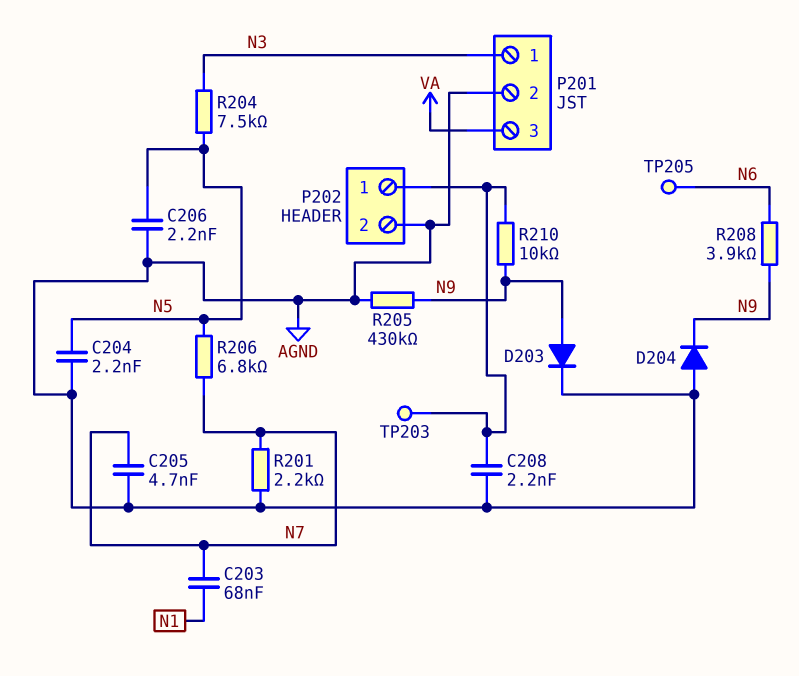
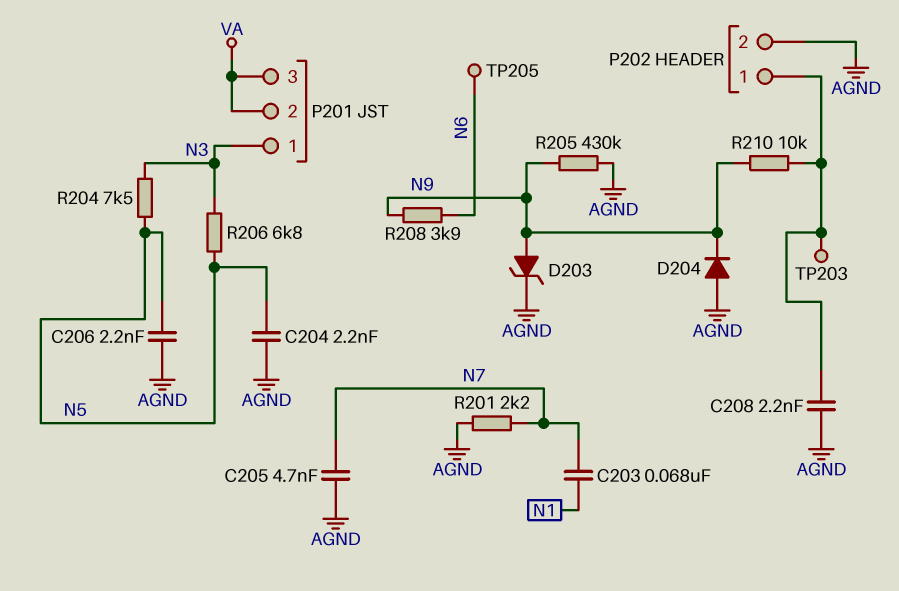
D203: diode (A N9, K AGND) -> zener (A N9, K AGND)
P201 pin 2: AGND -> VA
R206: 6.8k (N5, N7) -> 6.8k (N3, N5)

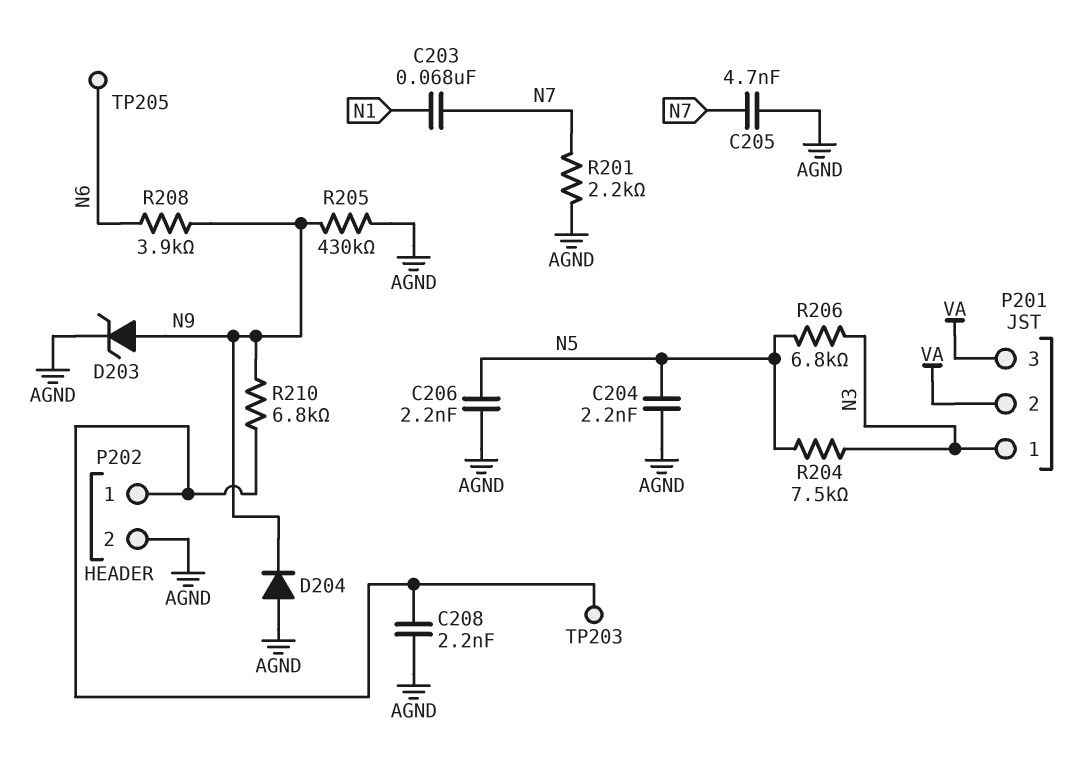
R210: 10k (N9, P202/1) -> 6.8k (N9, P202/1)

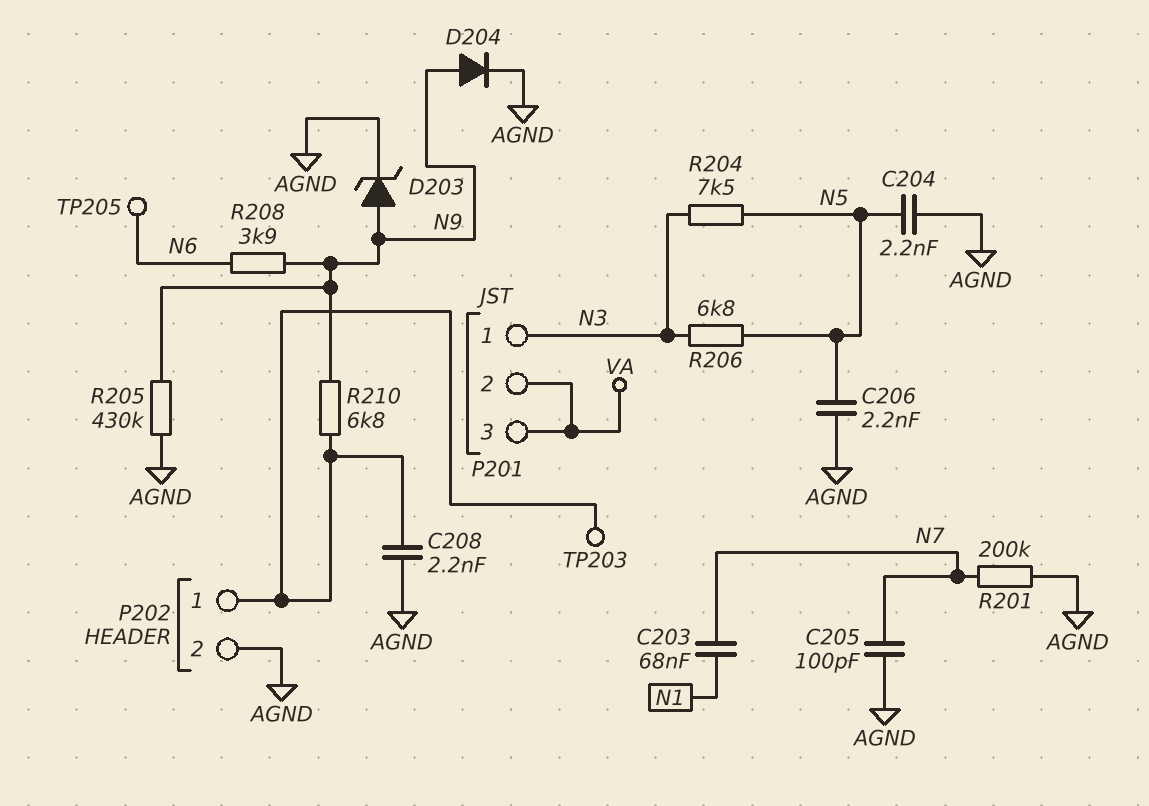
C205: 4.7nF (AGND, N7) -> 100pF (AGND, N7)
D204: diode (A AGND, K N9) -> diode (A N9, K AGND)
R201: 2.2k (AGND, N7) -> 200k (AGND, N7)

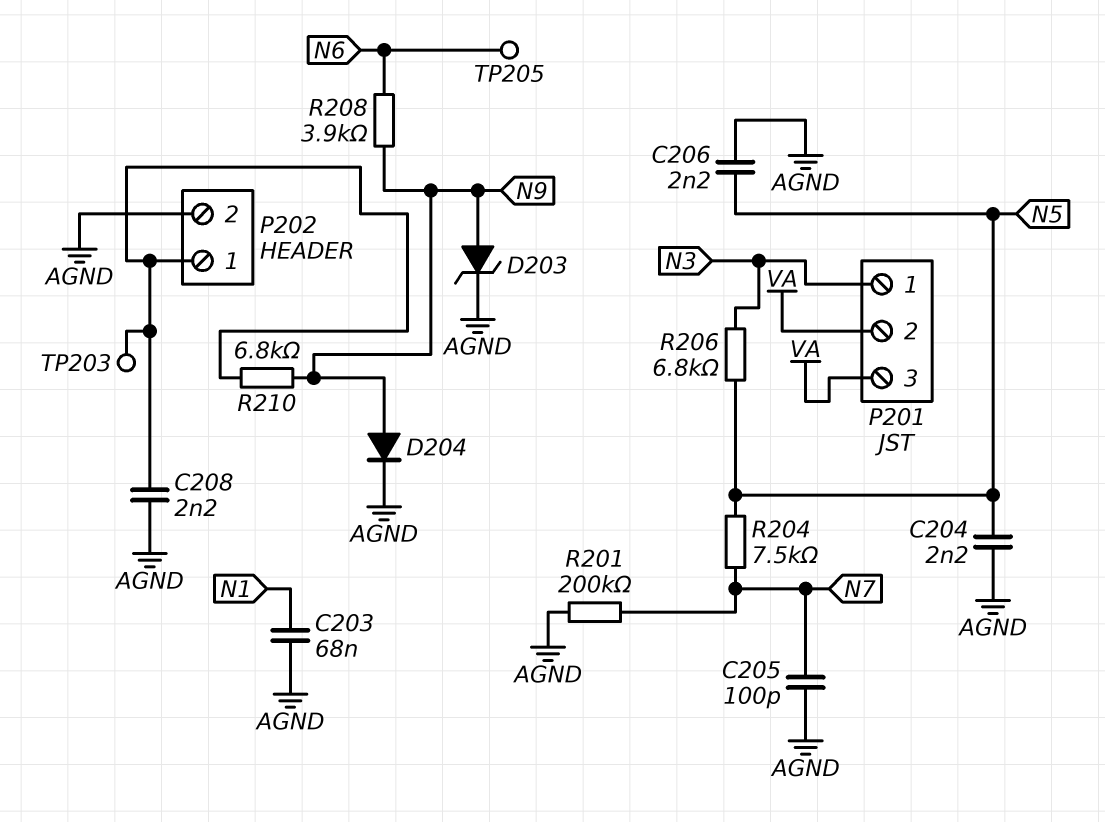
C203: 68nF (N1, N7) -> 68nF (AGND, N1)
R204: 7.5k (N3, N5) -> 7.5k (N5, N7)
R205: 430k (AGND, N9) -> none

